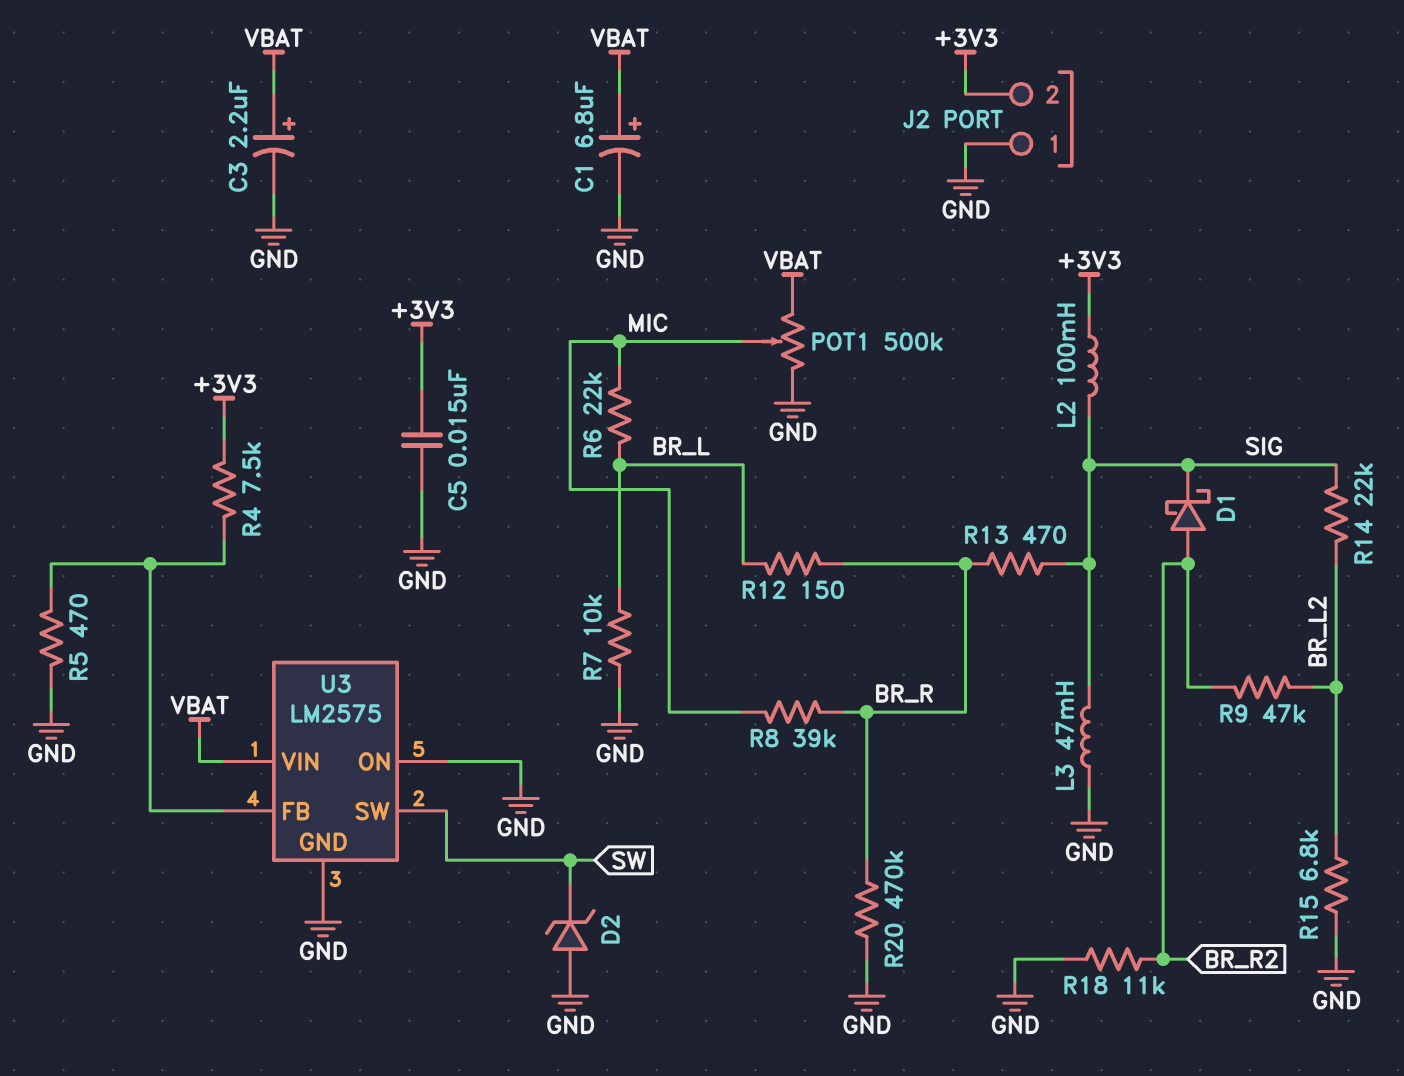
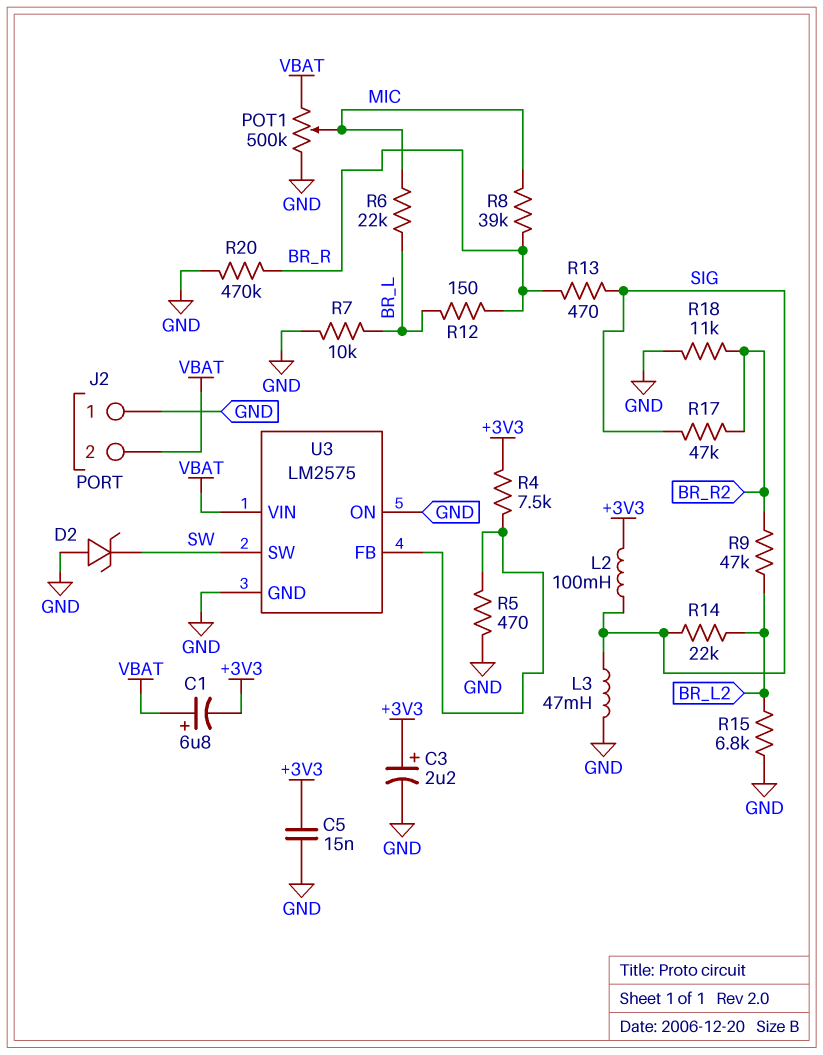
C1: 6.8uF (plus VBAT, minus GND) -> 6.8uF (plus VBAT, minus +3V3)
C3: 2.2uF (plus VBAT, minus GND) -> 2.2uF (plus +3V3, minus GND)
D1: schottky (A BR_R2, K SIG) -> none
J2 pin 2: +3V3 -> VBAT
R17: none -> 47k (BR_R2, SIG)

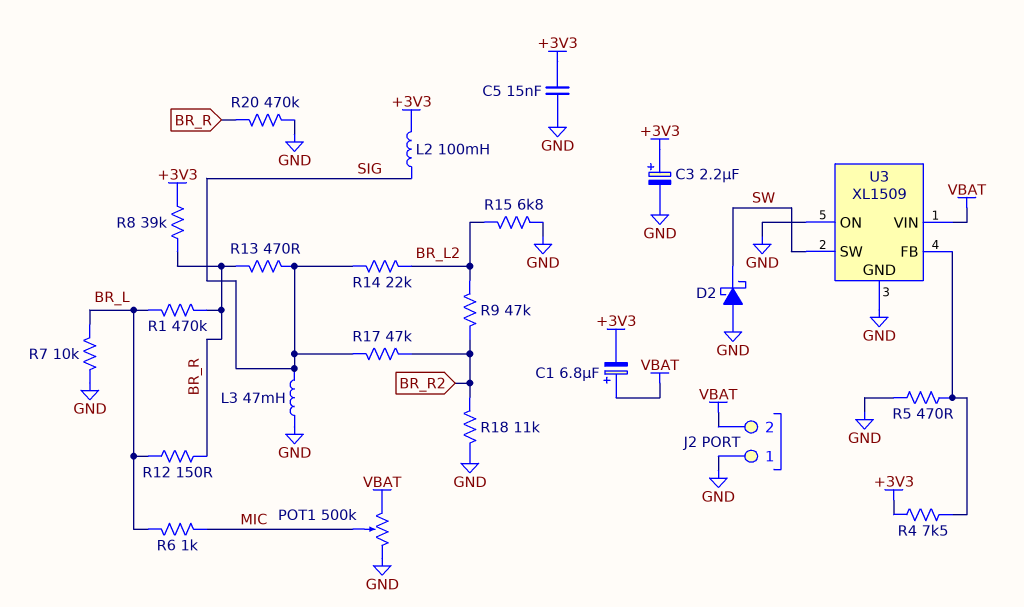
D2: zener (A GND, K SW) -> schottky (A GND, K SW)
R1: none -> 470k (BR_L, BR_R)
R6: 22k (BR_L, MIC) -> 1k (BR_L, MIC)
R8: 39k (BR_R, MIC) -> 39k (+3V3, BR_R)
U3: LM2575 -> XL1509

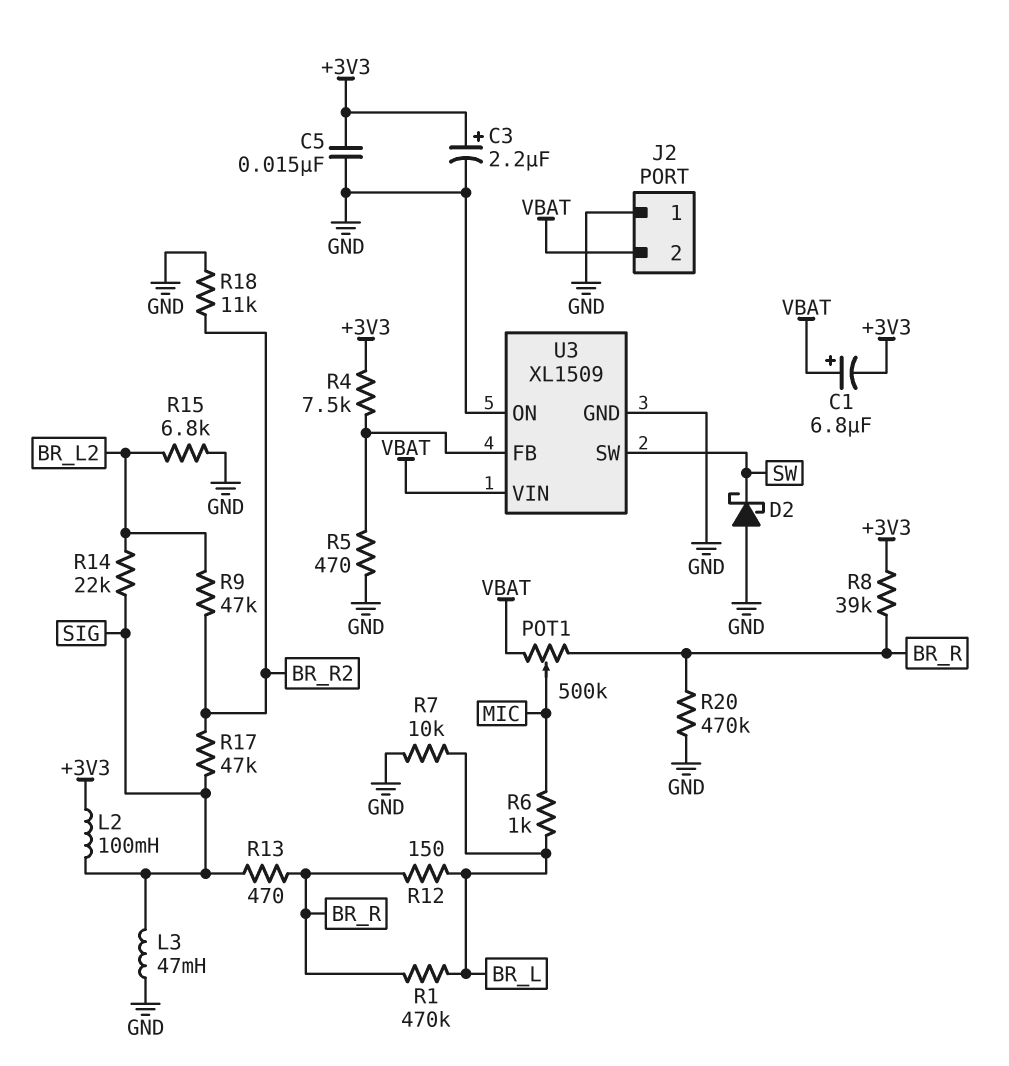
POT1: 500k (GND, VBAT, wiper MIC) -> 500k (BR_R, VBAT, wiper MIC)

